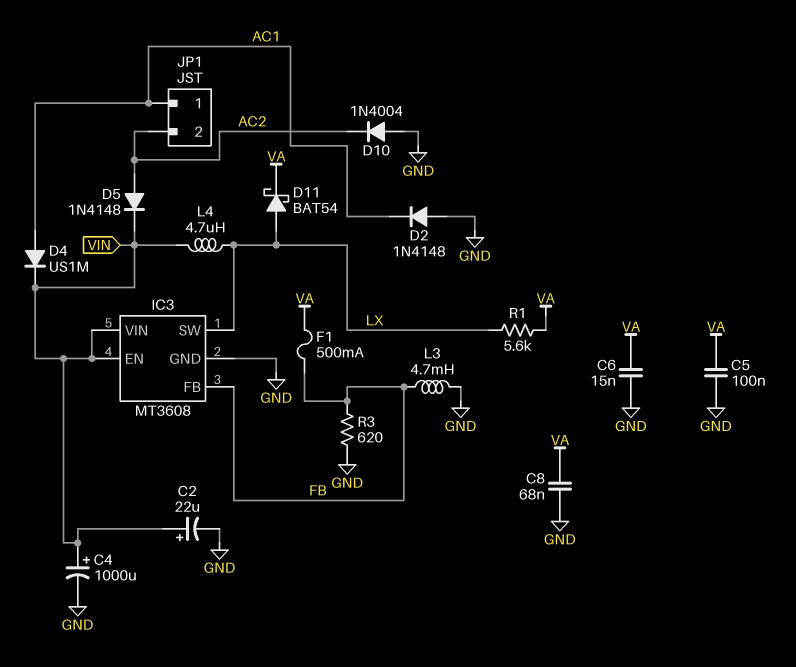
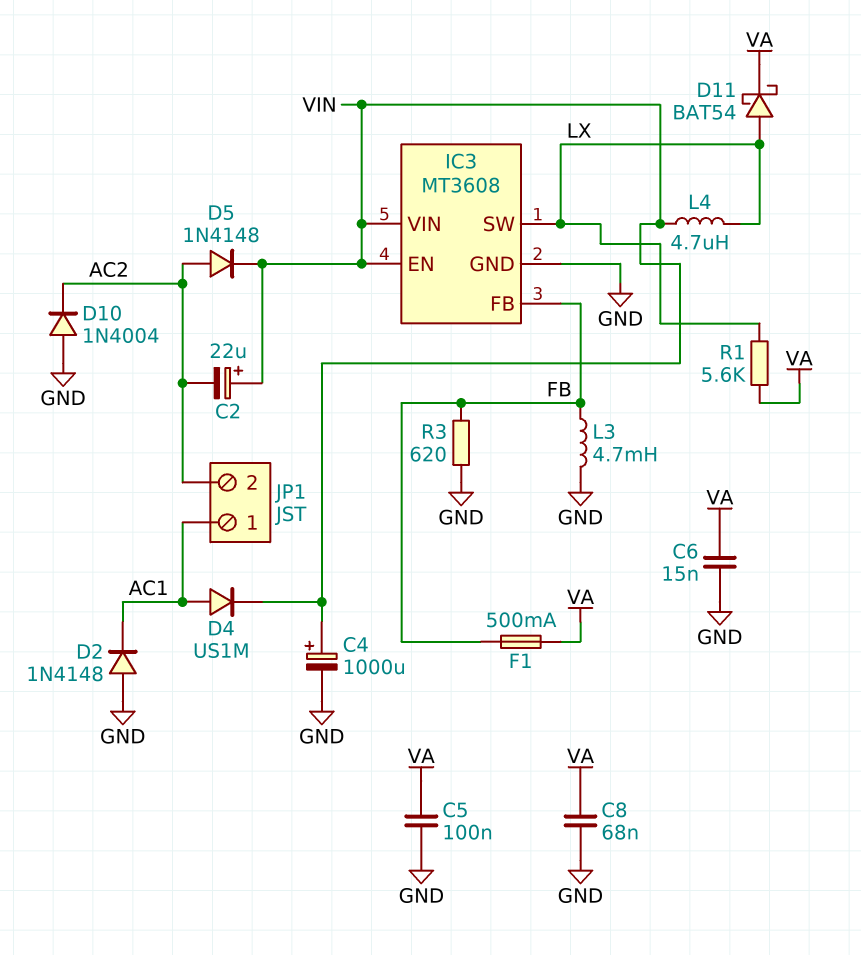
C2: 22uF (plus VIN, minus GND) -> 22uF (plus VIN, minus AC2)

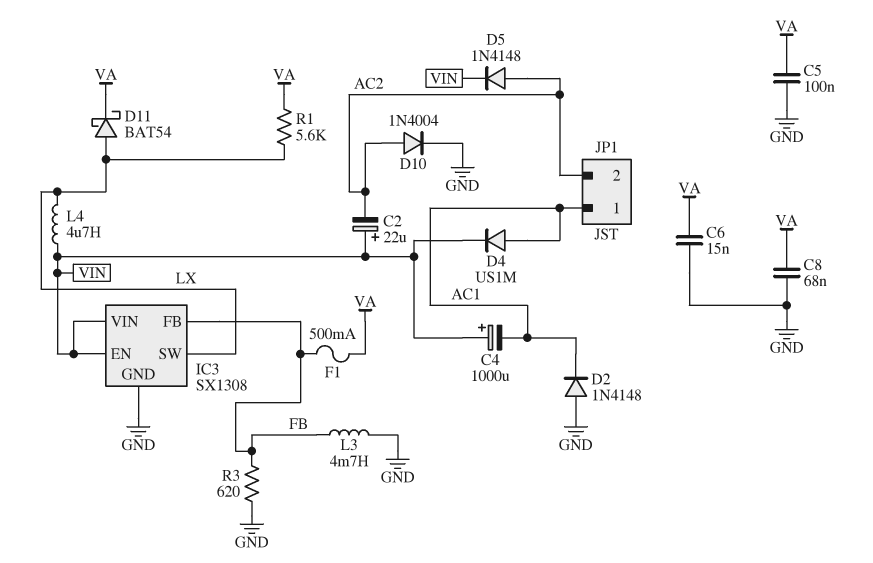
C4: 1000uF (plus VIN, minus GND) -> 1000uF (plus VIN, minus AC1)
D10: diode 1N4004 (A GND, K AC2) -> diode 1N4004 (A AC2, K GND)
IC3: MT3608 -> SX1308

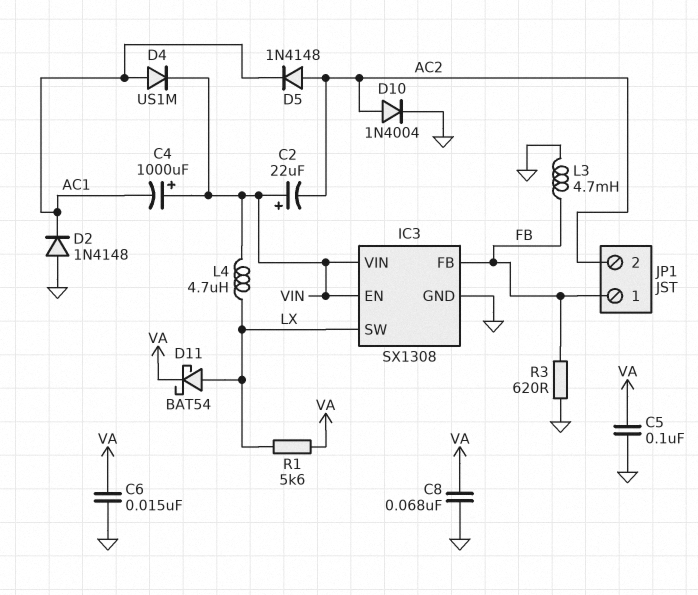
D5: diode 1N4148 (A AC2, K VIN) -> diode 1N4148 (A AC2, K AC1)
F1: 500mA (FB, VA) -> none
JP1 pin 1: AC1 -> FB

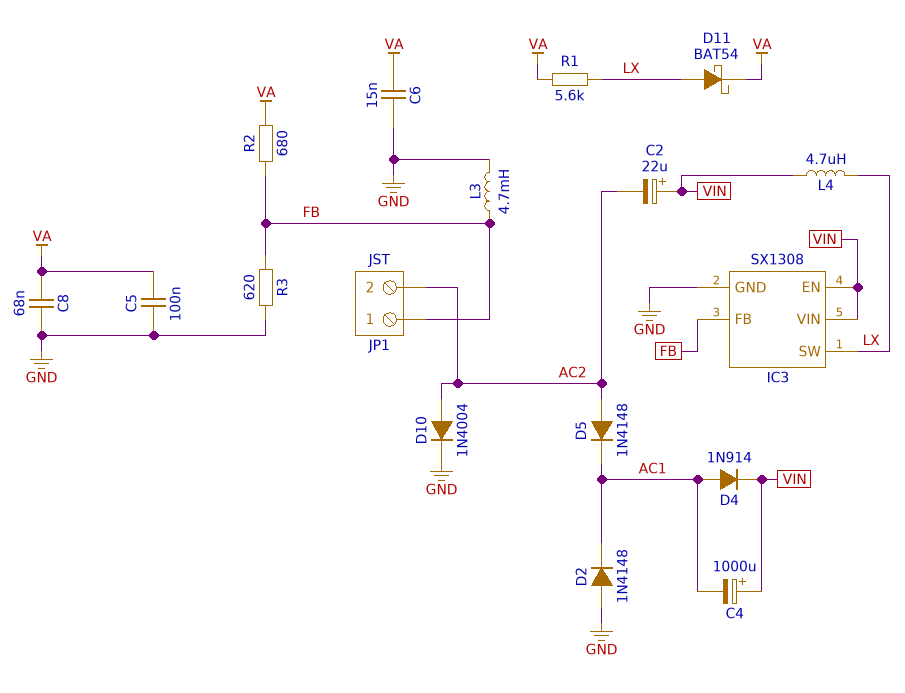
D4: diode US1M (A AC1, K VIN) -> diode 1N914 (A AC1, K VIN)
R2: none -> 680 (FB, VA)

